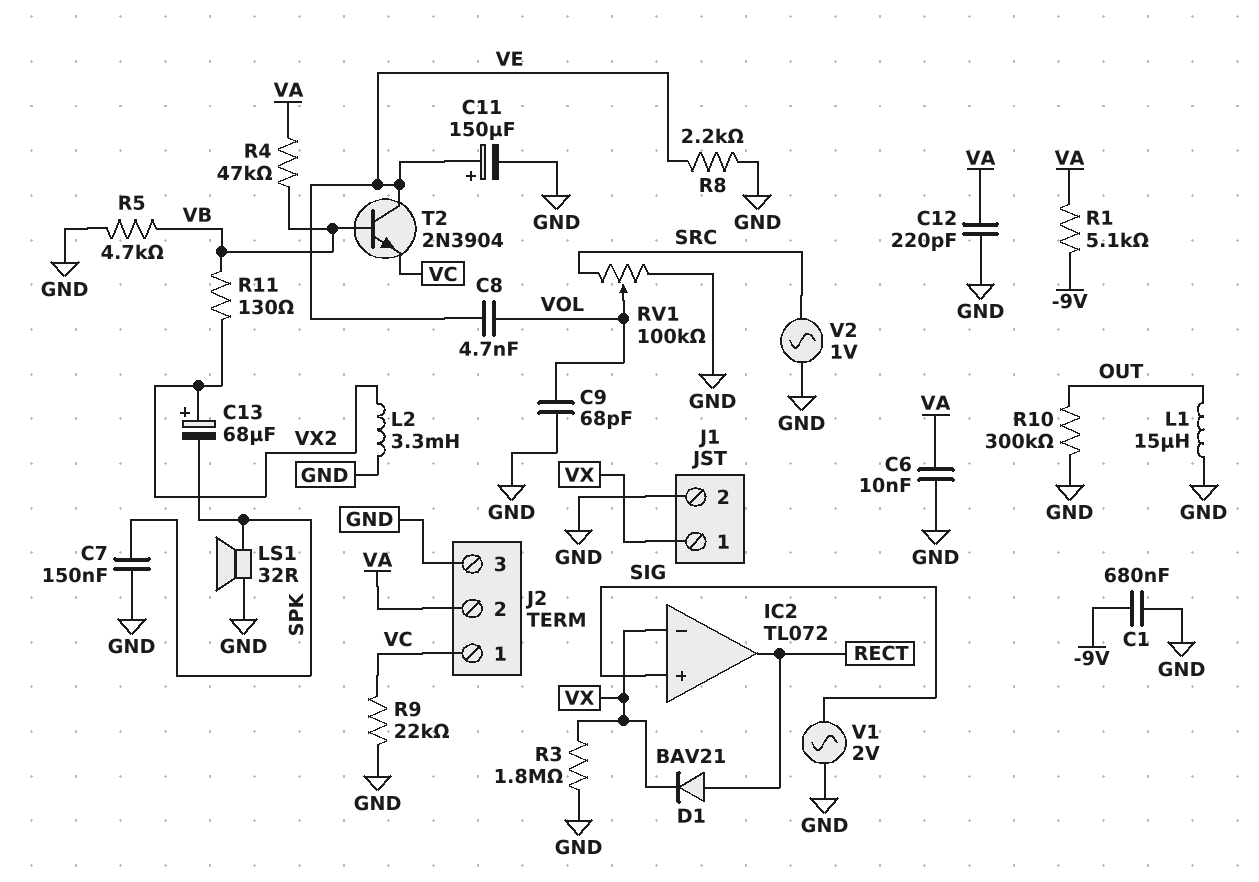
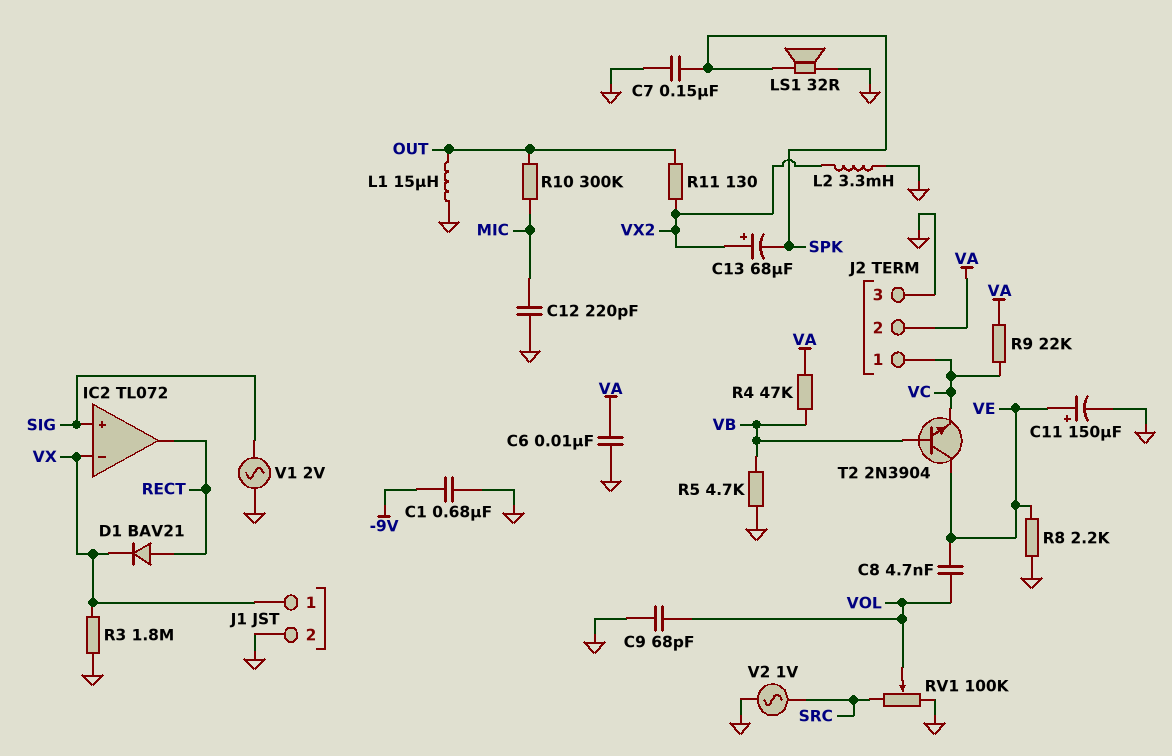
C12: 220pF (GND, VA) -> 220pF (GND, MIC)
R1: 5.1k (-9V, VA) -> none
R9: 22k (GND, VC) -> 22k (VA, VC)
R10: 300k (GND, OUT) -> 300k (MIC, OUT)
R11: 130 (VB, VX2) -> 130 (OUT, VX2)

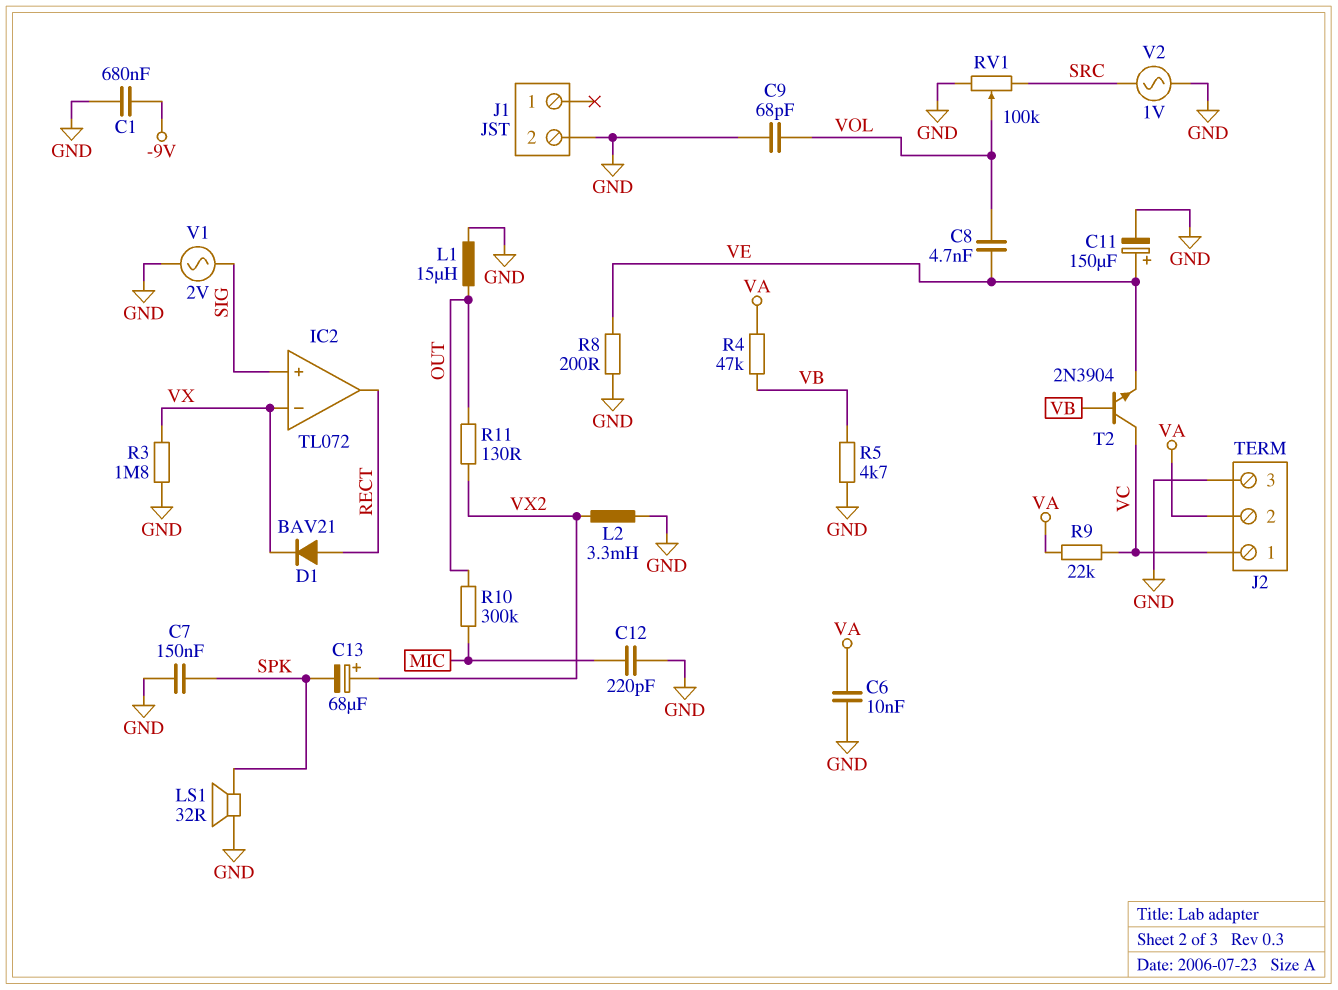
J1 pin 1: VX -> none
R8: 2.2k (GND, VE) -> 200 (GND, VE)
T2: NPN 2N3904 (B VB, C VE, E VC) -> NPN 2N3904 (B VB, C VC, E VE)

